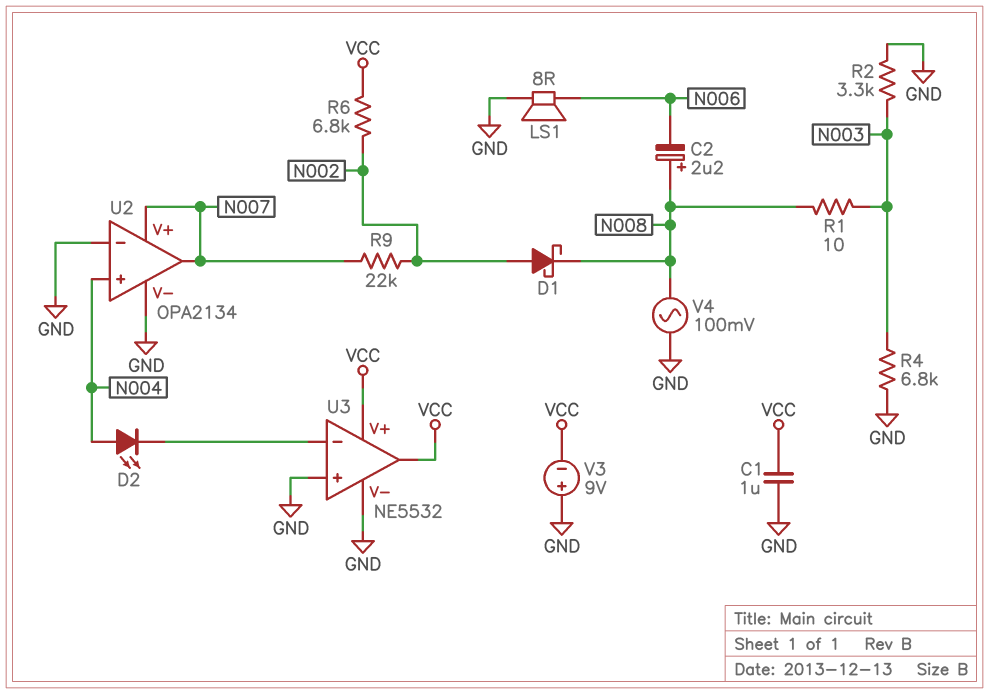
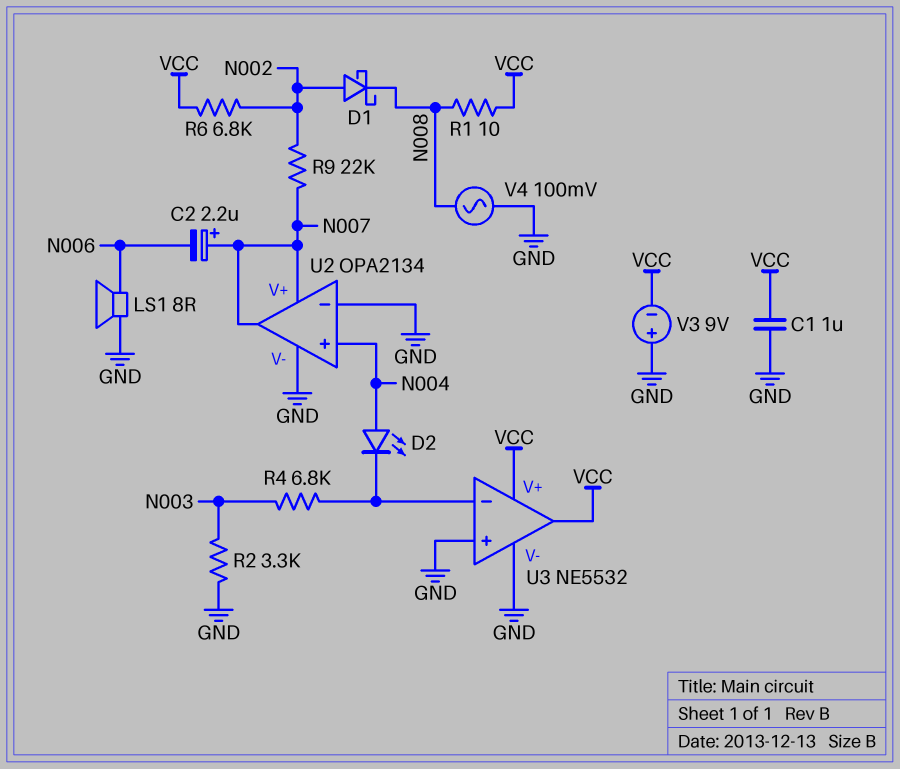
C2: 2.2uF (plus N008, minus N006) -> 2.2uF (plus N007, minus N006)
R1: 10 (N003, N008) -> 10 (N008, VCC)
R4: 6.8k (GND, N003) -> 6.8k (N003, U3/in-)

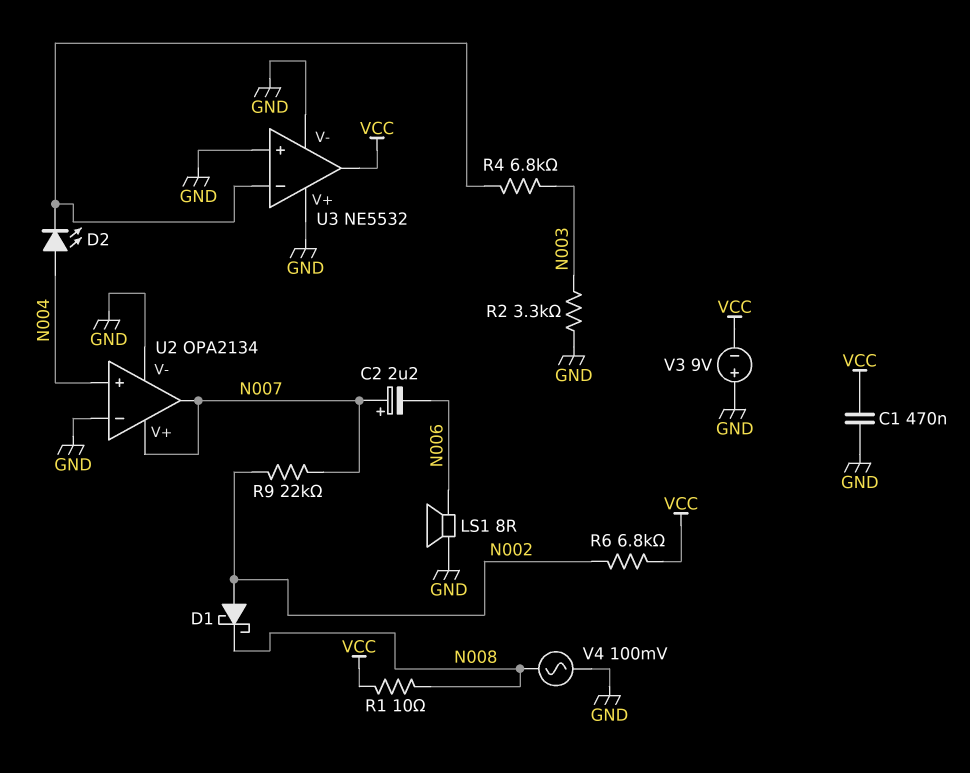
C1: 1uF (GND, VCC) -> 470nF (GND, VCC)
U3 pin V+: VCC -> GND

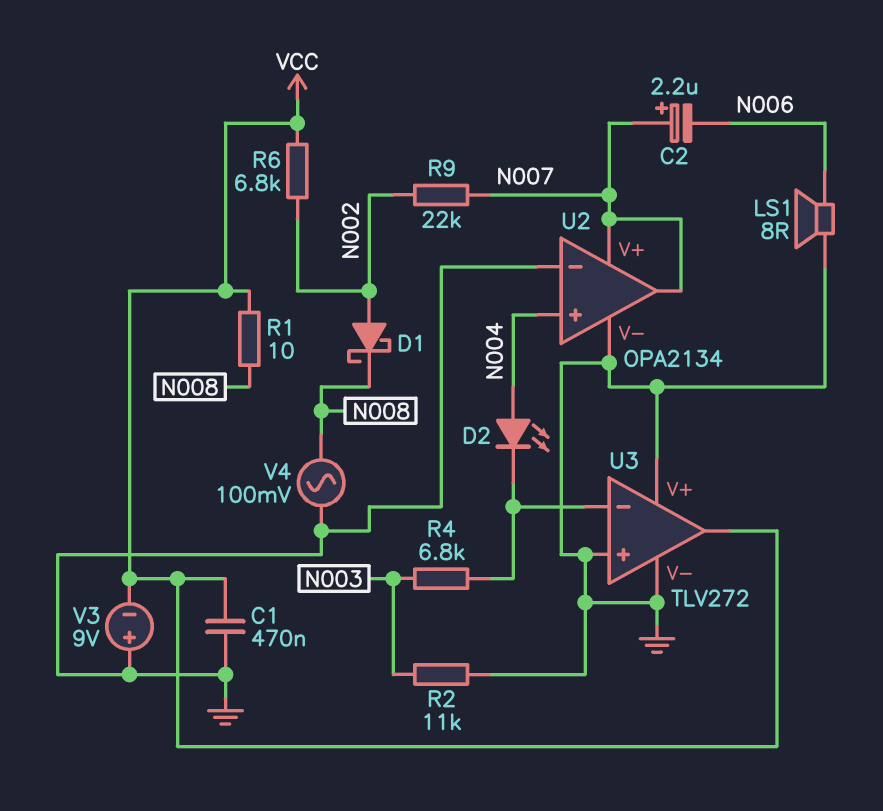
R2: 3.3k (GND, N003) -> 11k (GND, N003)
U3: NE5532 -> TLV272

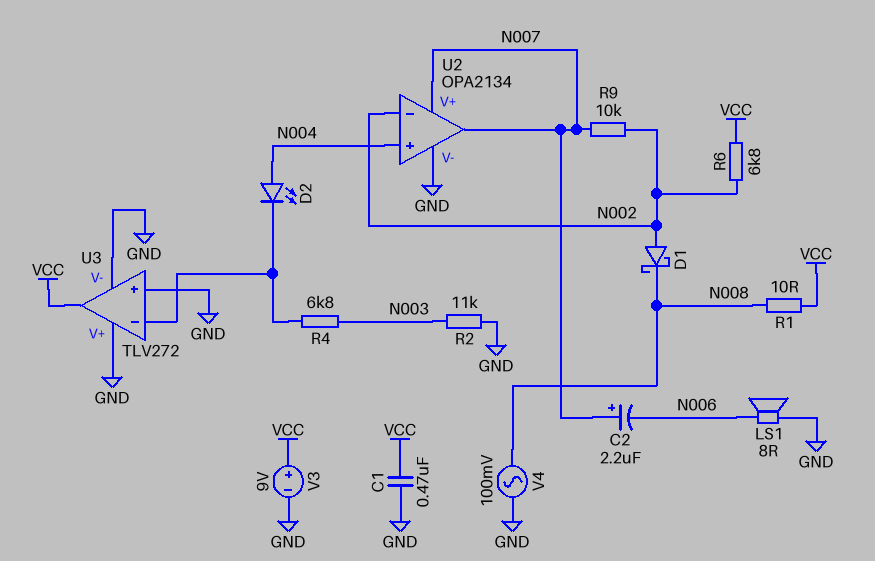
R9: 22k (N002, N007) -> 10k (N002, N007)
U2 pin in-: GND -> N002
V3: 9V (plus GND, minus VCC) -> 9V (plus VCC, minus GND)

